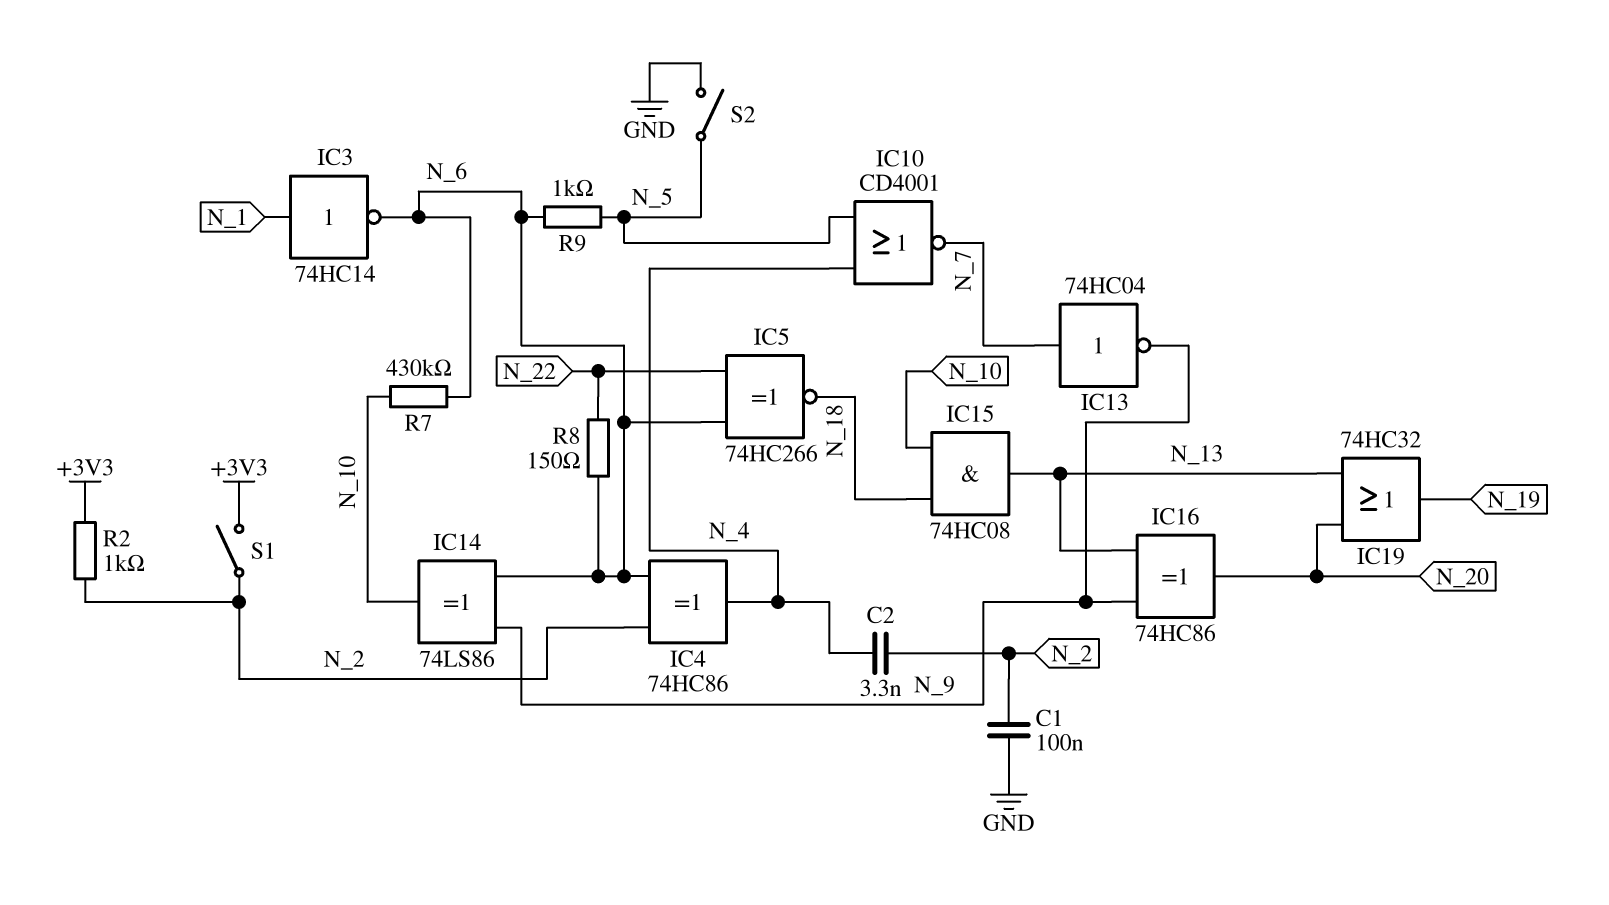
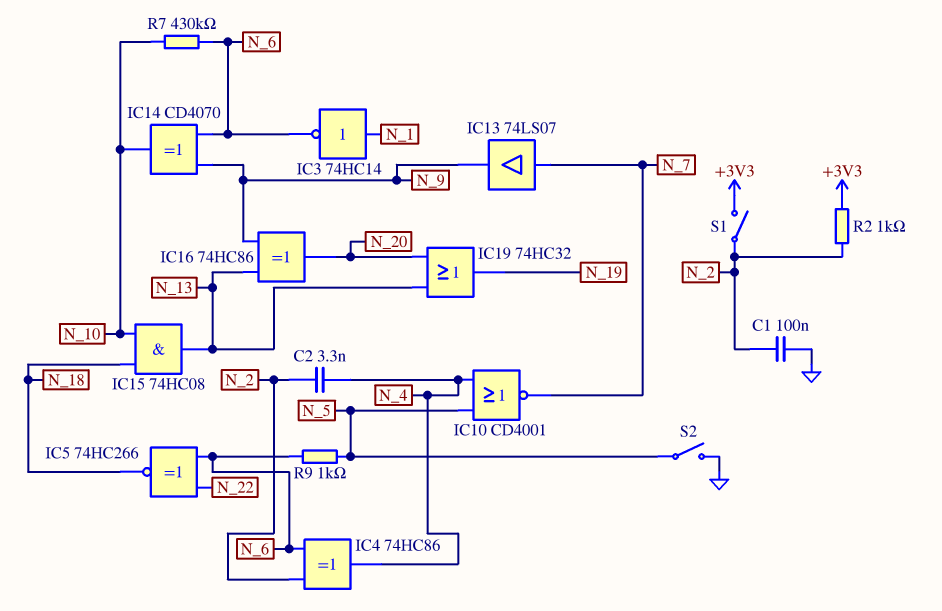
IC13: NOT 74HC04 (in N_7, out N_9) -> buffer 74LS07 (in N_7, out N_9)
IC14: XOR 74LS86 (in N_6, in N_9, out N_10) -> XOR CD4070 (in N_6, in N_9, out N_10)
R8: 150 (N_6, N_22) -> none

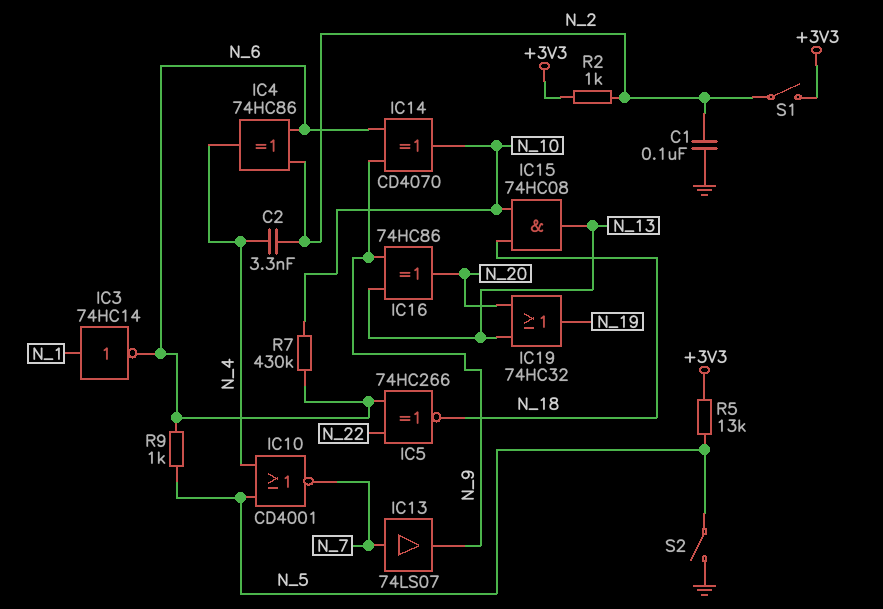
R5: none -> 13k (+3V3, N_5)

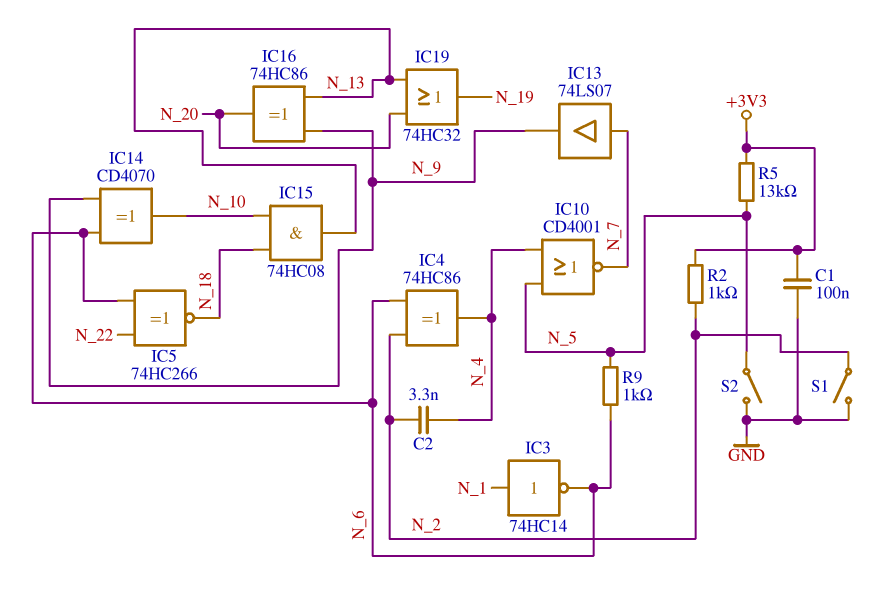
C1: 100nF (GND, N_2) -> 100nF (+3V3, GND)
R7: 430k (N_6, N_10) -> none
S1: switch (+3V3, N_2) -> switch (GND, N_2)

